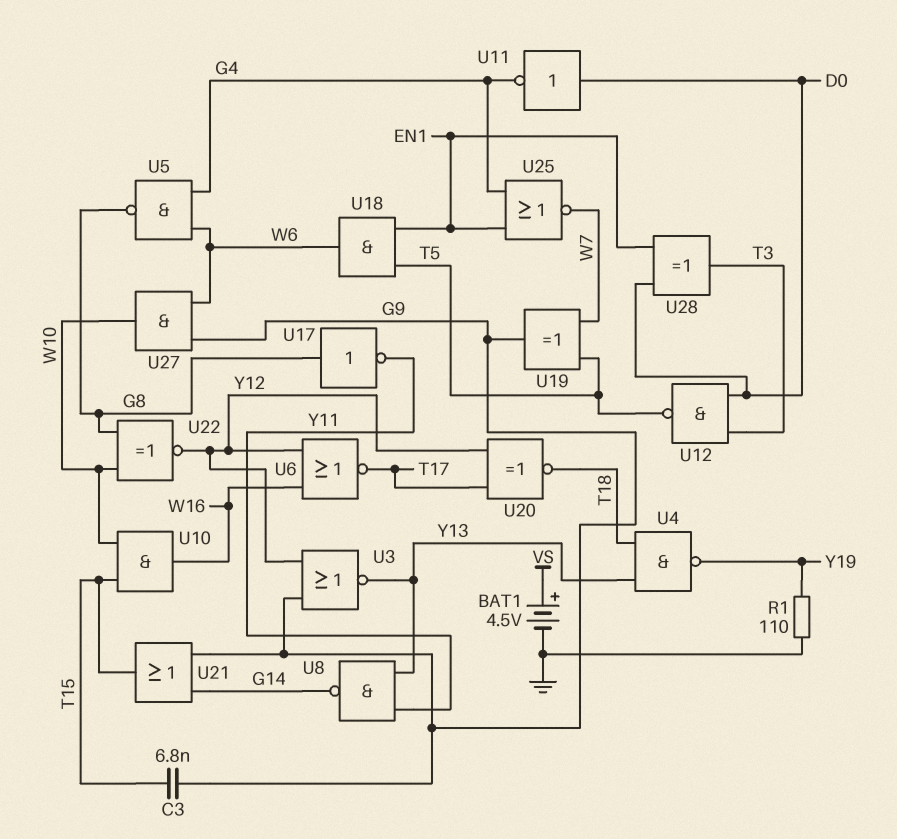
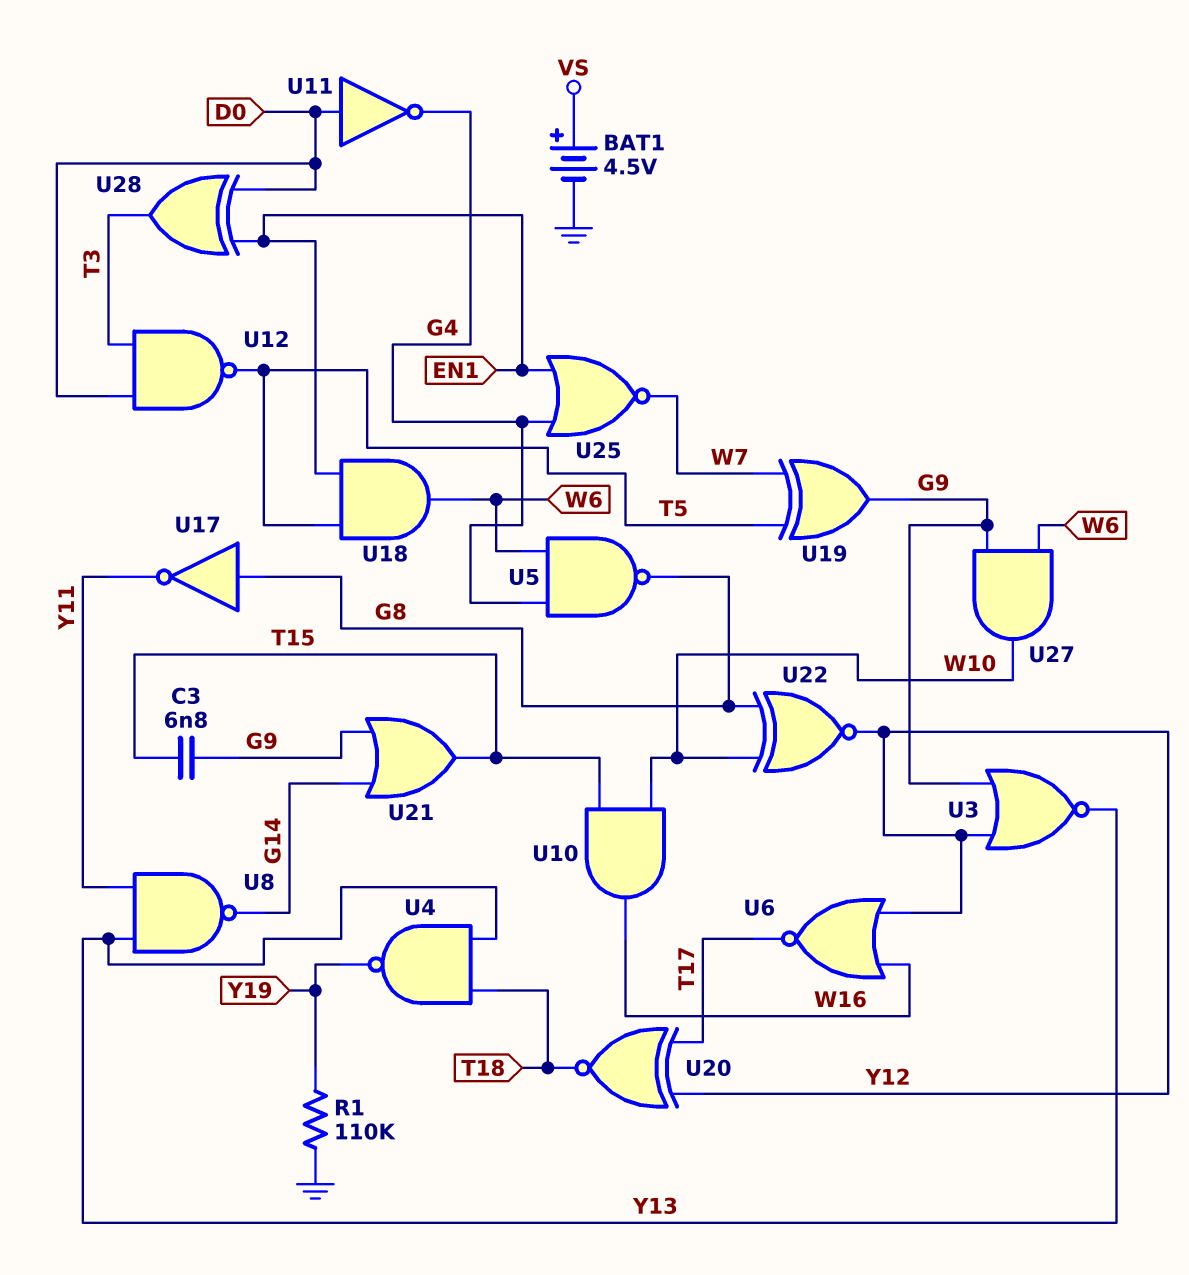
R1: 110 (GND, Y19) -> 110k (GND, Y19)

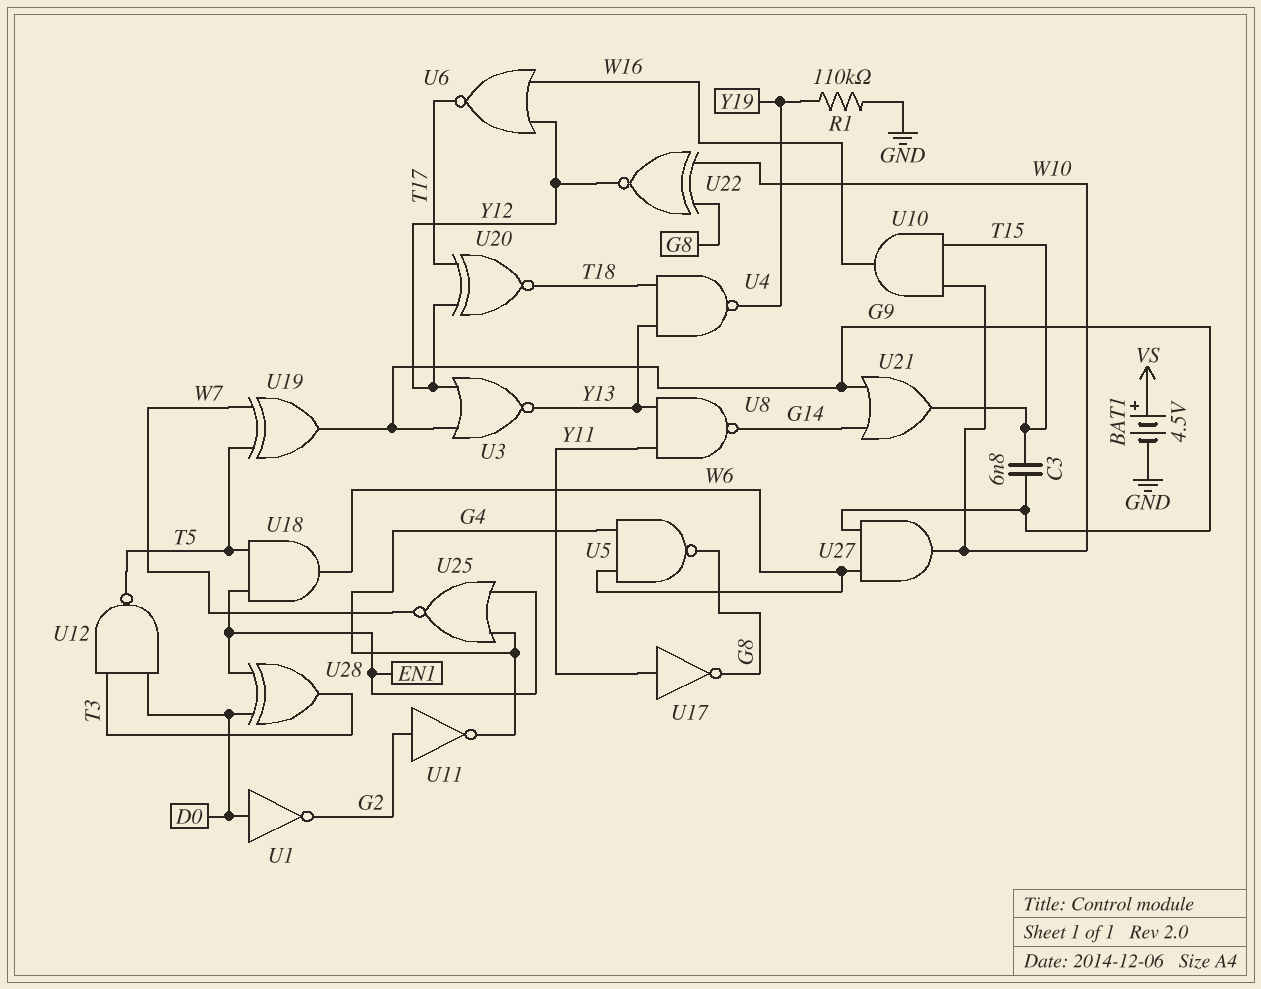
U1: none -> NOT (in D0, out G2)
U11: NOT (in D0, out G4) -> NOT (in G2, out G4)
U17: NOT (in G8, out Y11) -> NOT (in Y11, out G8)

